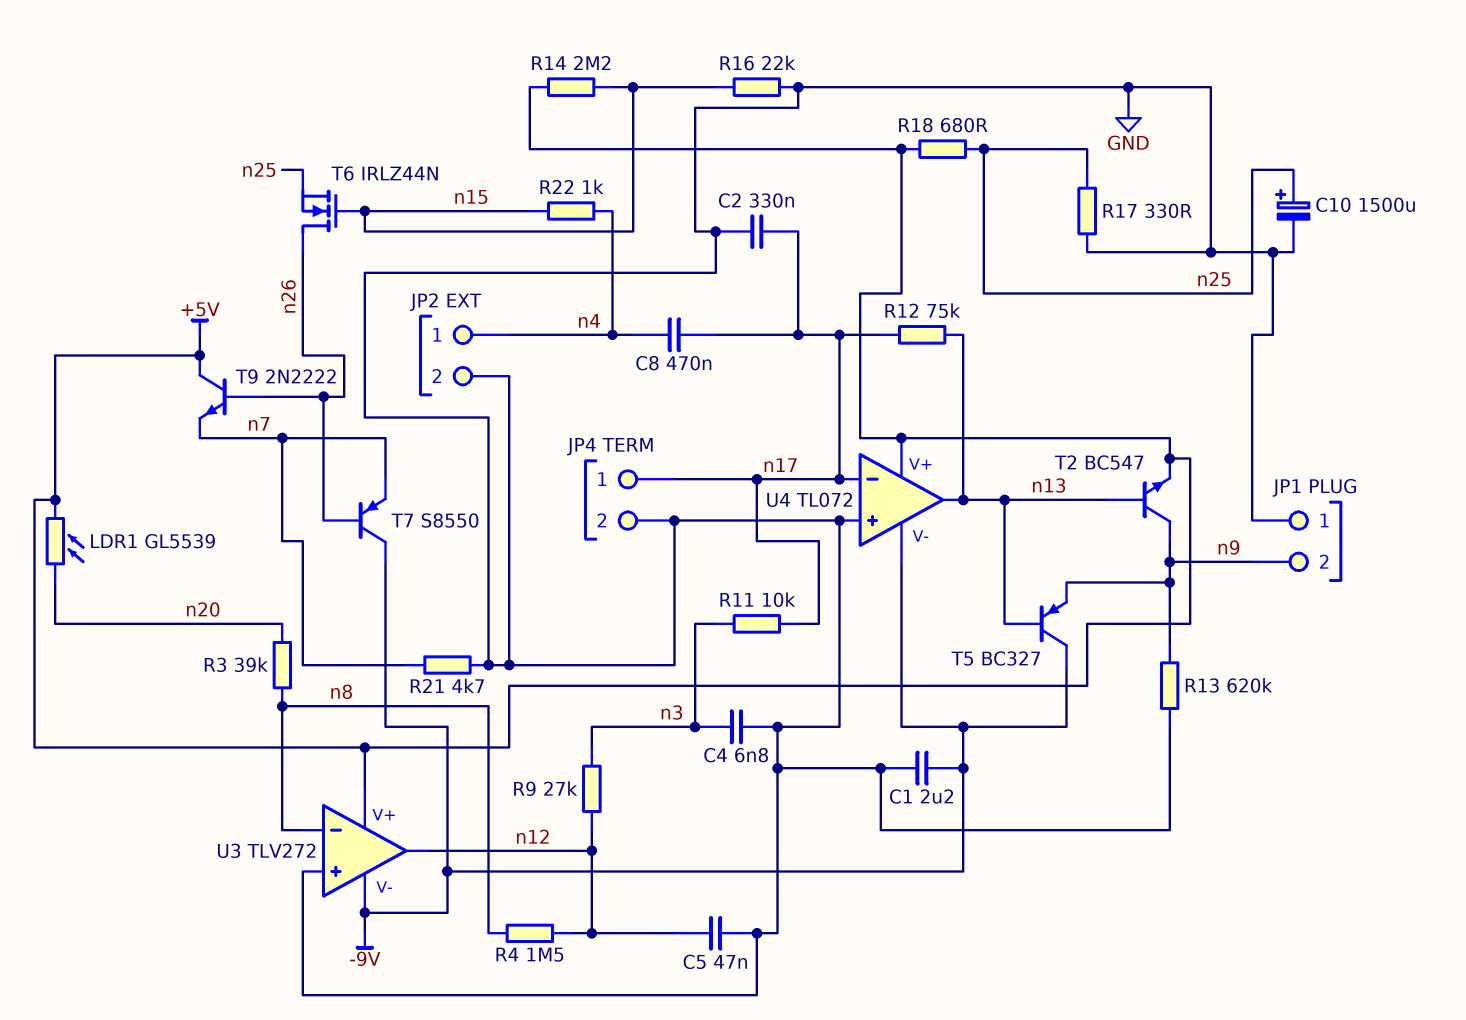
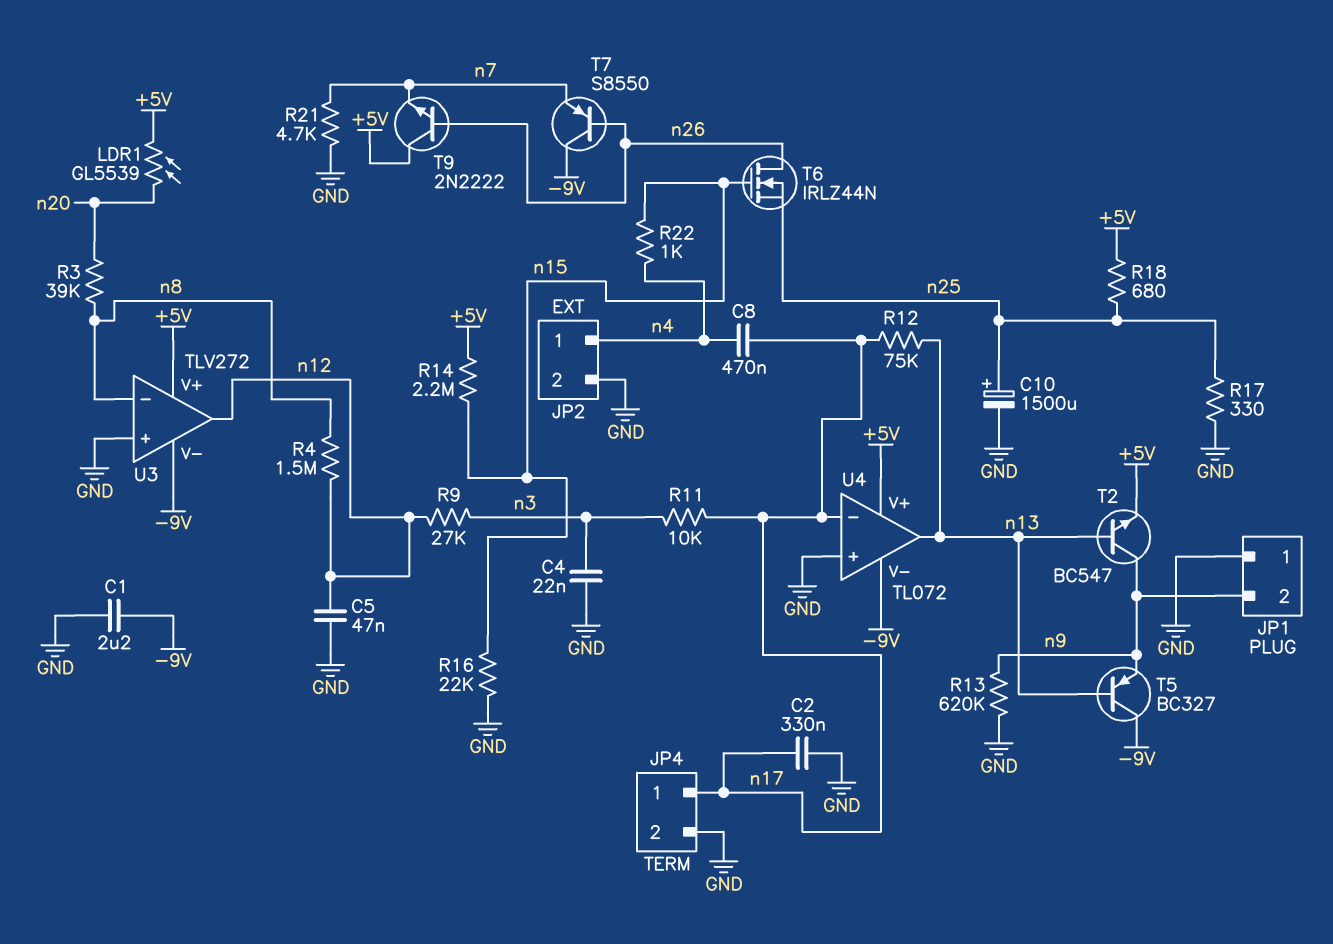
C4: 6.8nF (GND, n3) -> 22nF (GND, n3)

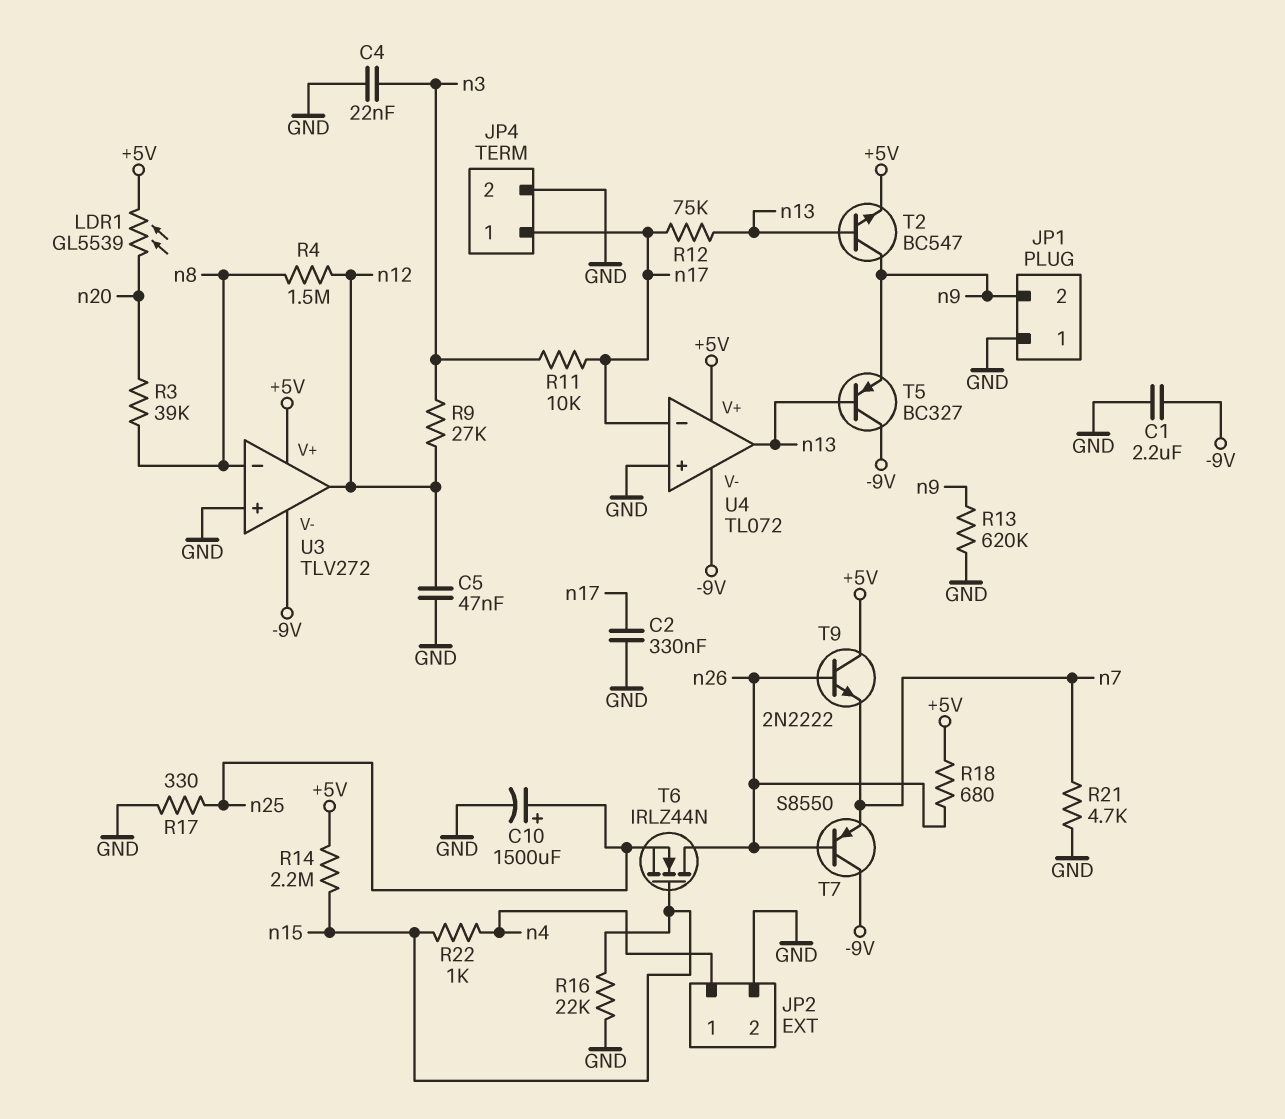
C8: 470nF (n4, n17) -> none
R18: 680 (+5V, n25) -> 680 (+5V, n26)

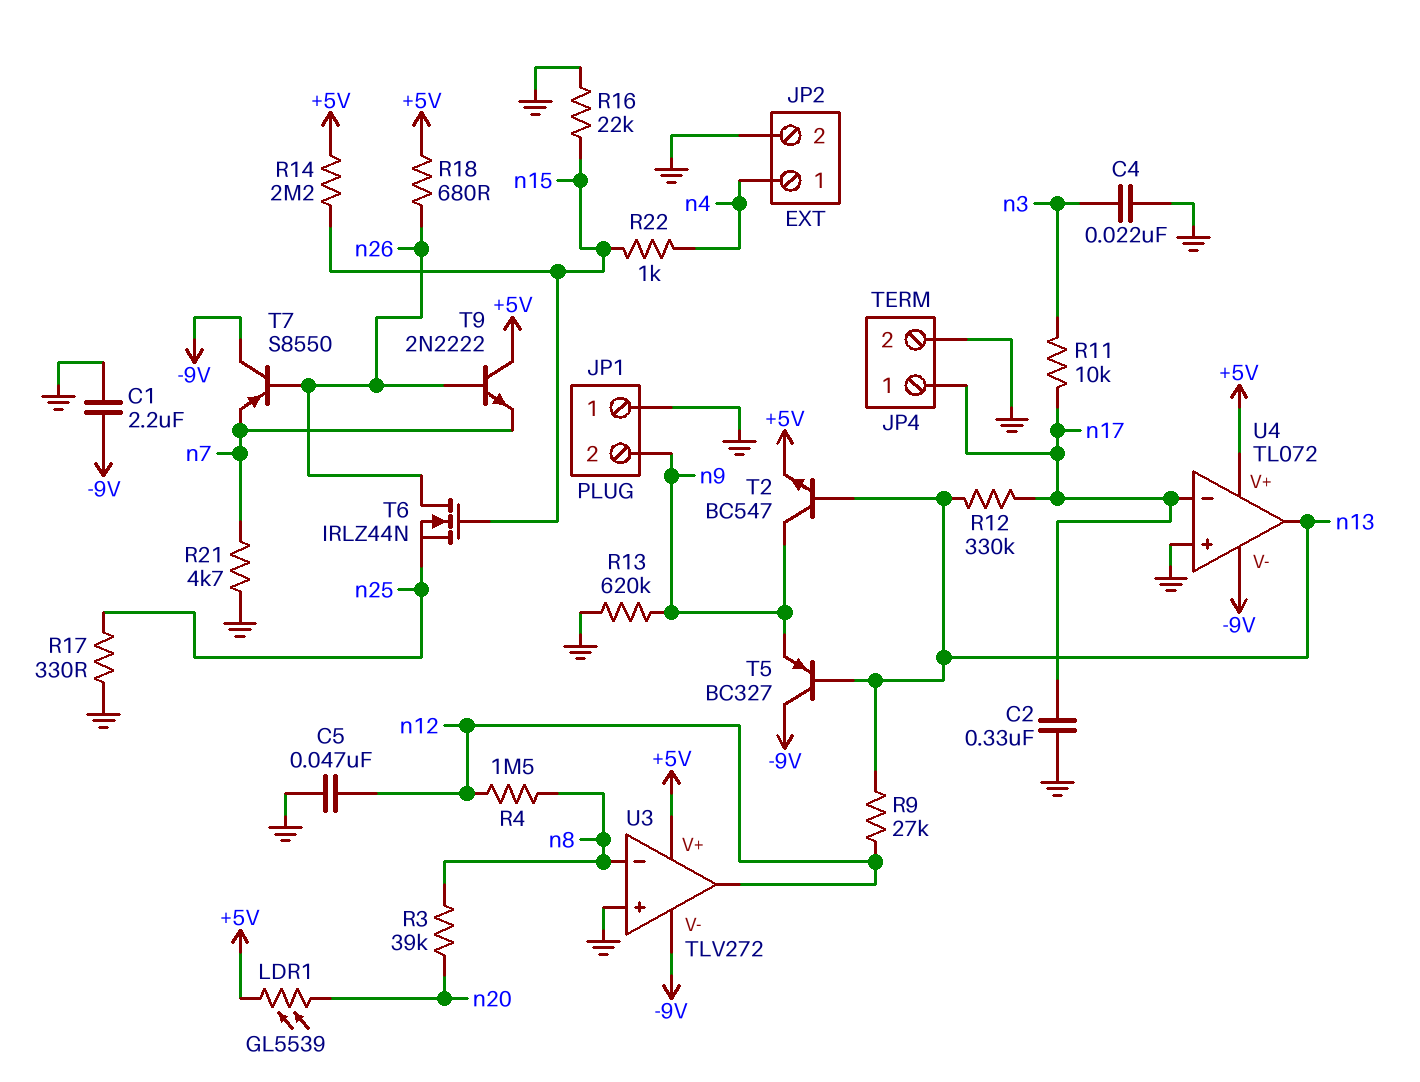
C10: 1500uF (plus n25, minus GND) -> none
R9: 27k (n3, n12) -> 27k (n12, n13)
R12: 75k (n13, n17) -> 330k (n13, n17)

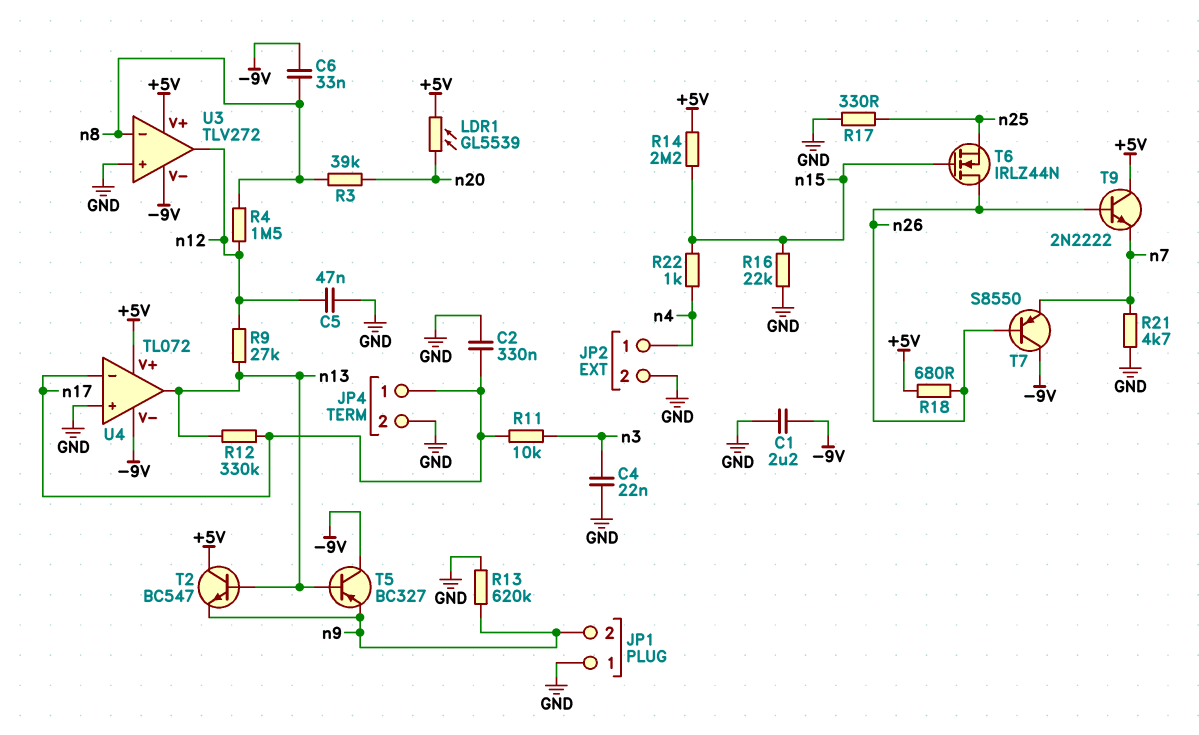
C6: none -> 33nF (-9V, n8)
T2: NPN BC547 (B n13, C n9, E +5V) -> NPN BC547 (B n13, C +5V, E n9)

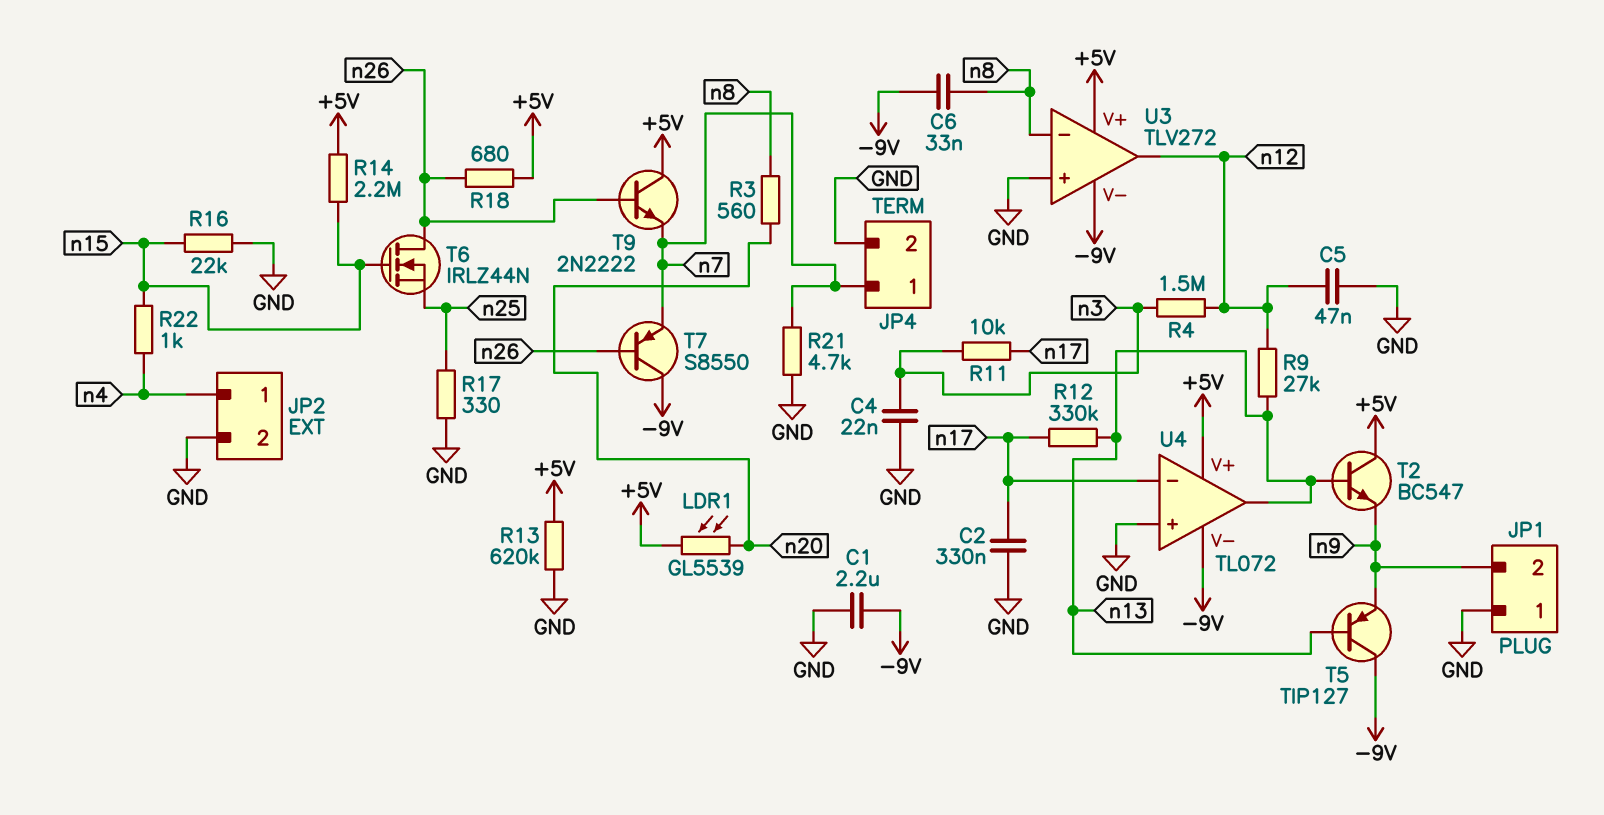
JP4 pin 1: n17 -> n7
R3: 39k (n8, n20) -> 560 (n8, n20)
R4: 1.5M (n8, n12) -> 1.5M (n3, n12)
R13: 620k (GND, n9) -> 620k (+5V, GND)
T5: PNP BC327 (B n13, C -9V, E n9) -> PNP TIP127 (B n13, C -9V, E n9)

